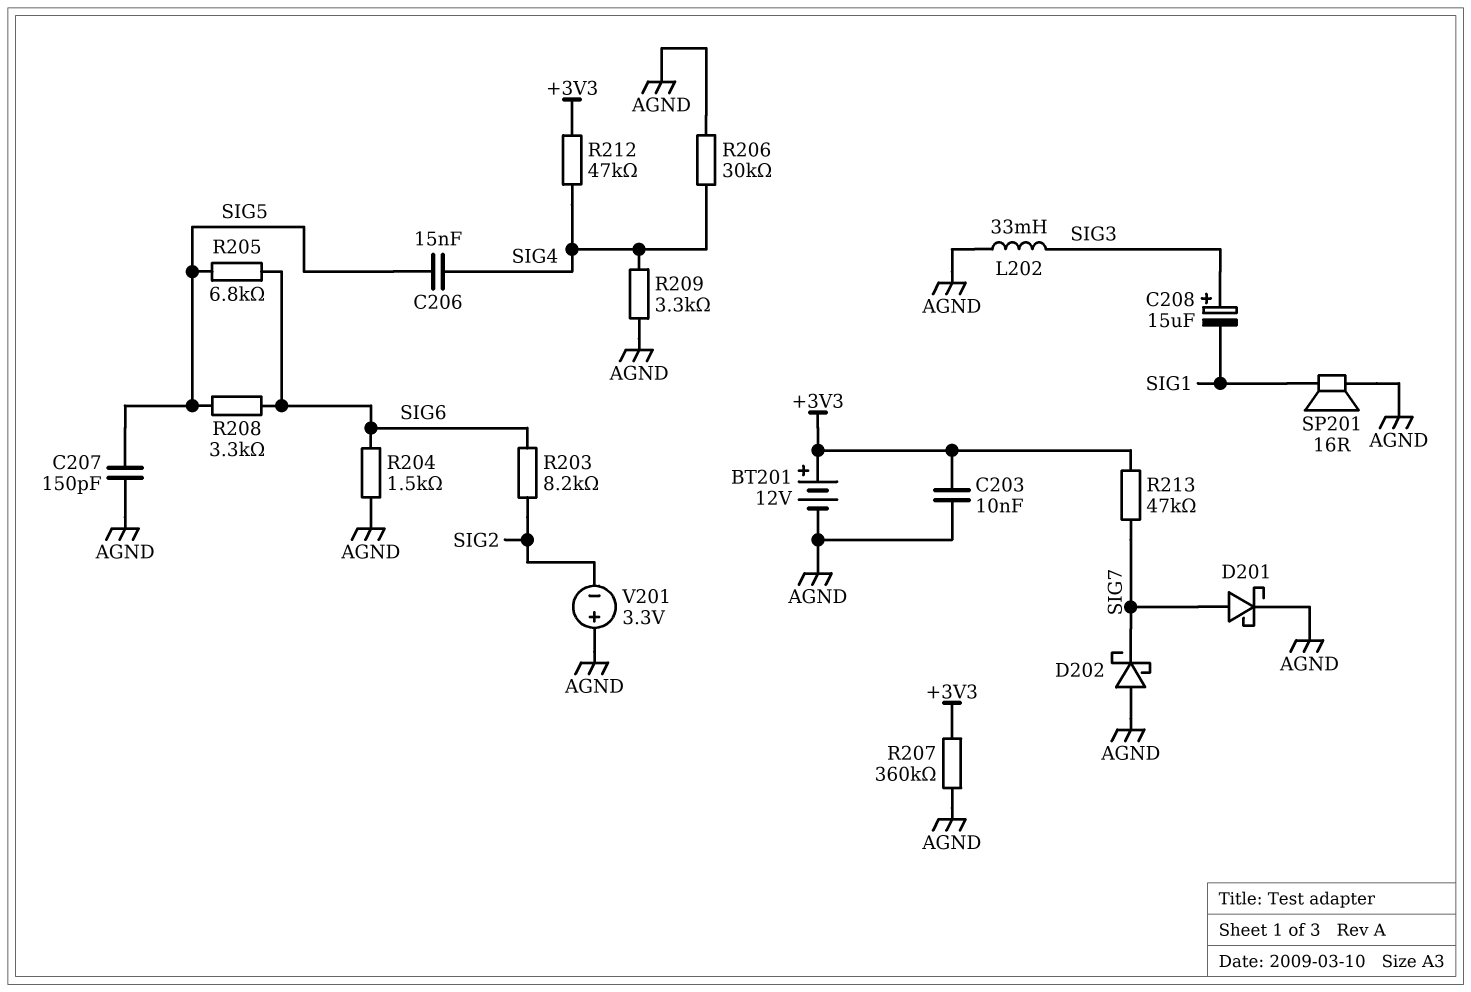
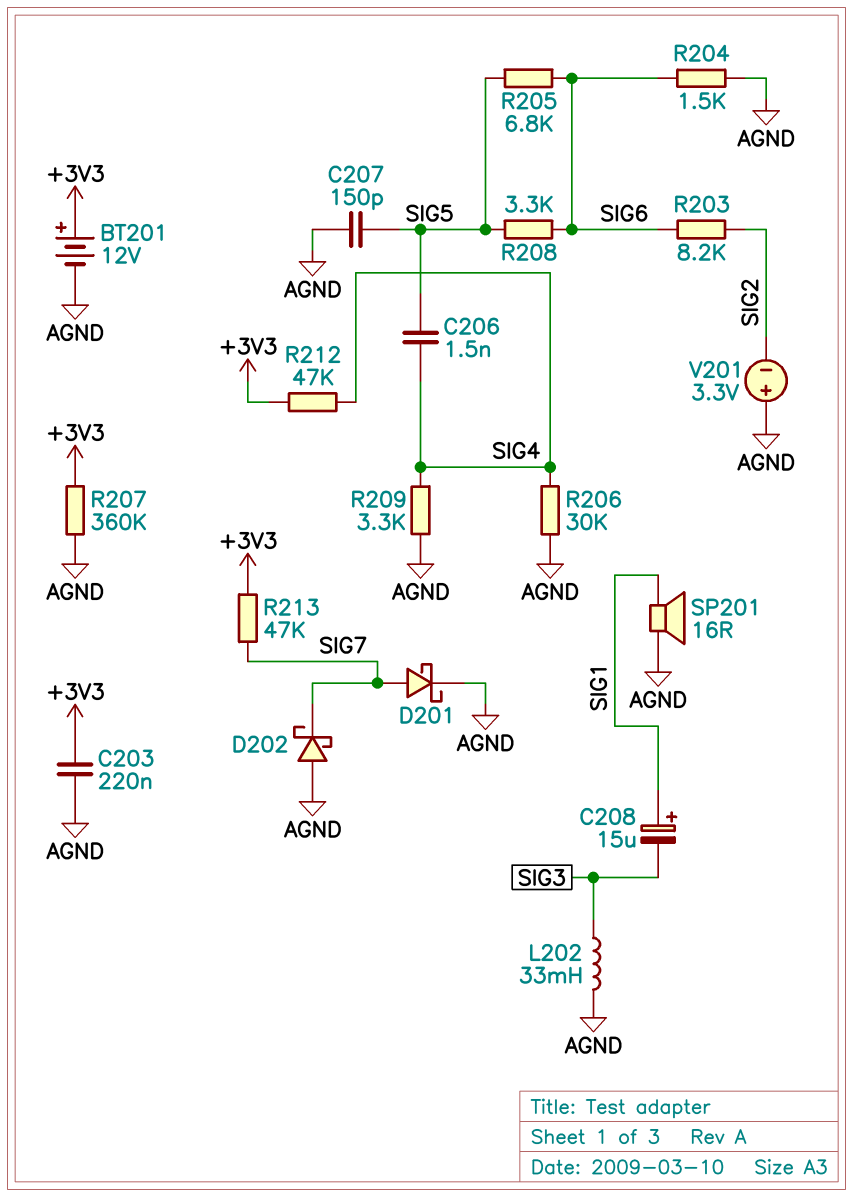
C203: 10nF (+3V3, AGND) -> 220nF (+3V3, AGND)
C206: 15nF (SIG4, SIG5) -> 1.5nF (SIG4, SIG5)
C208: 15uF (plus SIG3, minus SIG1) -> 15uF (plus SIG1, minus SIG3)

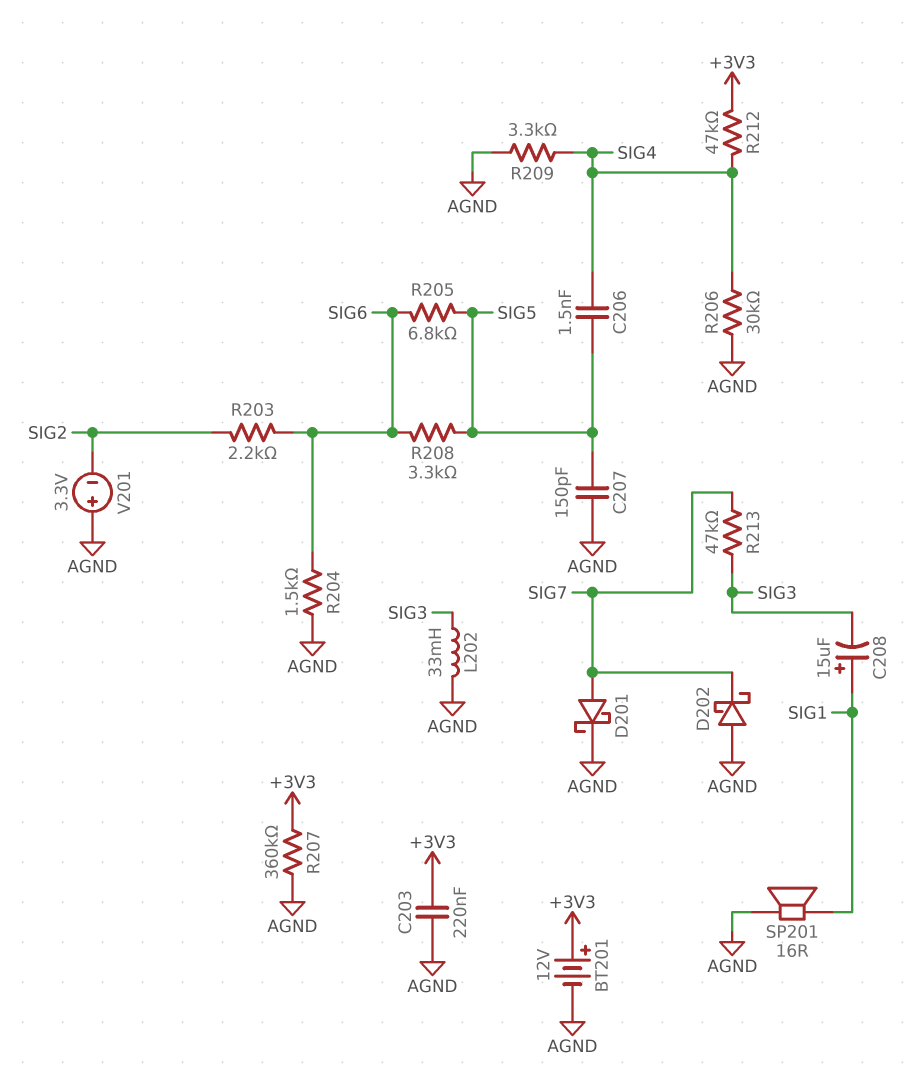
R203: 8.2k (SIG2, SIG6) -> 2.2k (SIG2, SIG6)
R213: 47k (+3V3, SIG7) -> 47k (SIG3, SIG7)

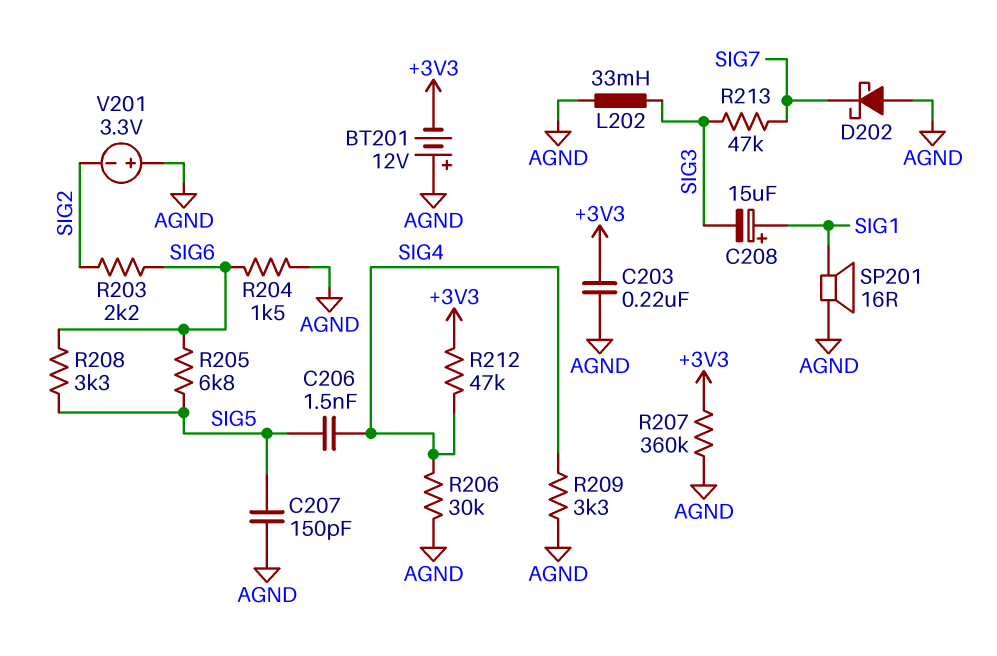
BT201: 12V (plus +3V3, minus AGND) -> 12V (plus AGND, minus +3V3)
D201: schottky (A SIG7, K AGND) -> none

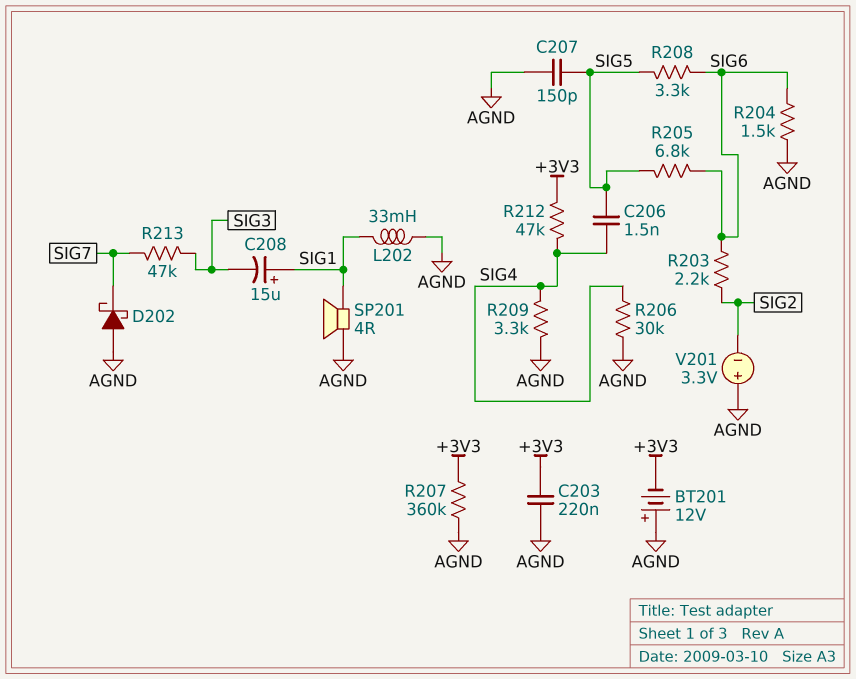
L202: 33mH (AGND, SIG3) -> 33mH (AGND, SIG1)
SP201: speaker 16R (AGND, SIG1) -> speaker 4R (AGND, SIG1)

